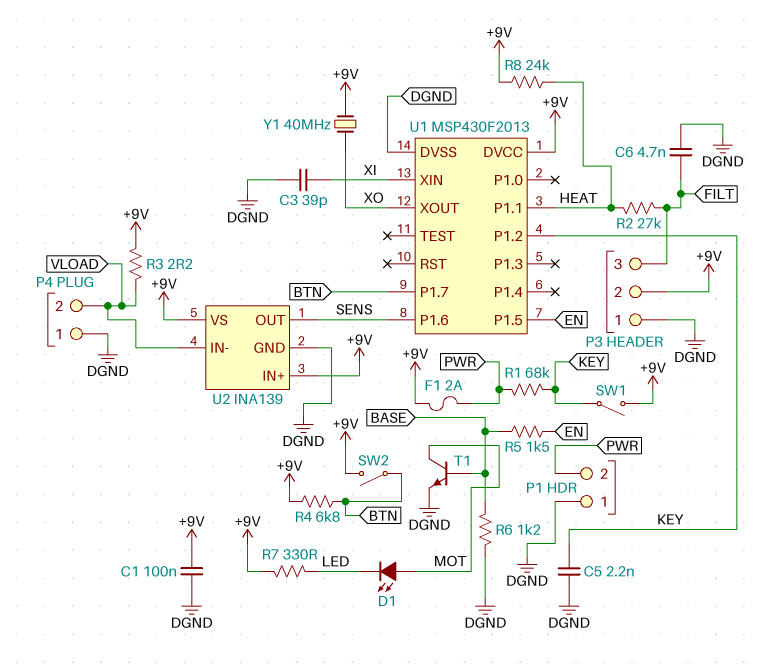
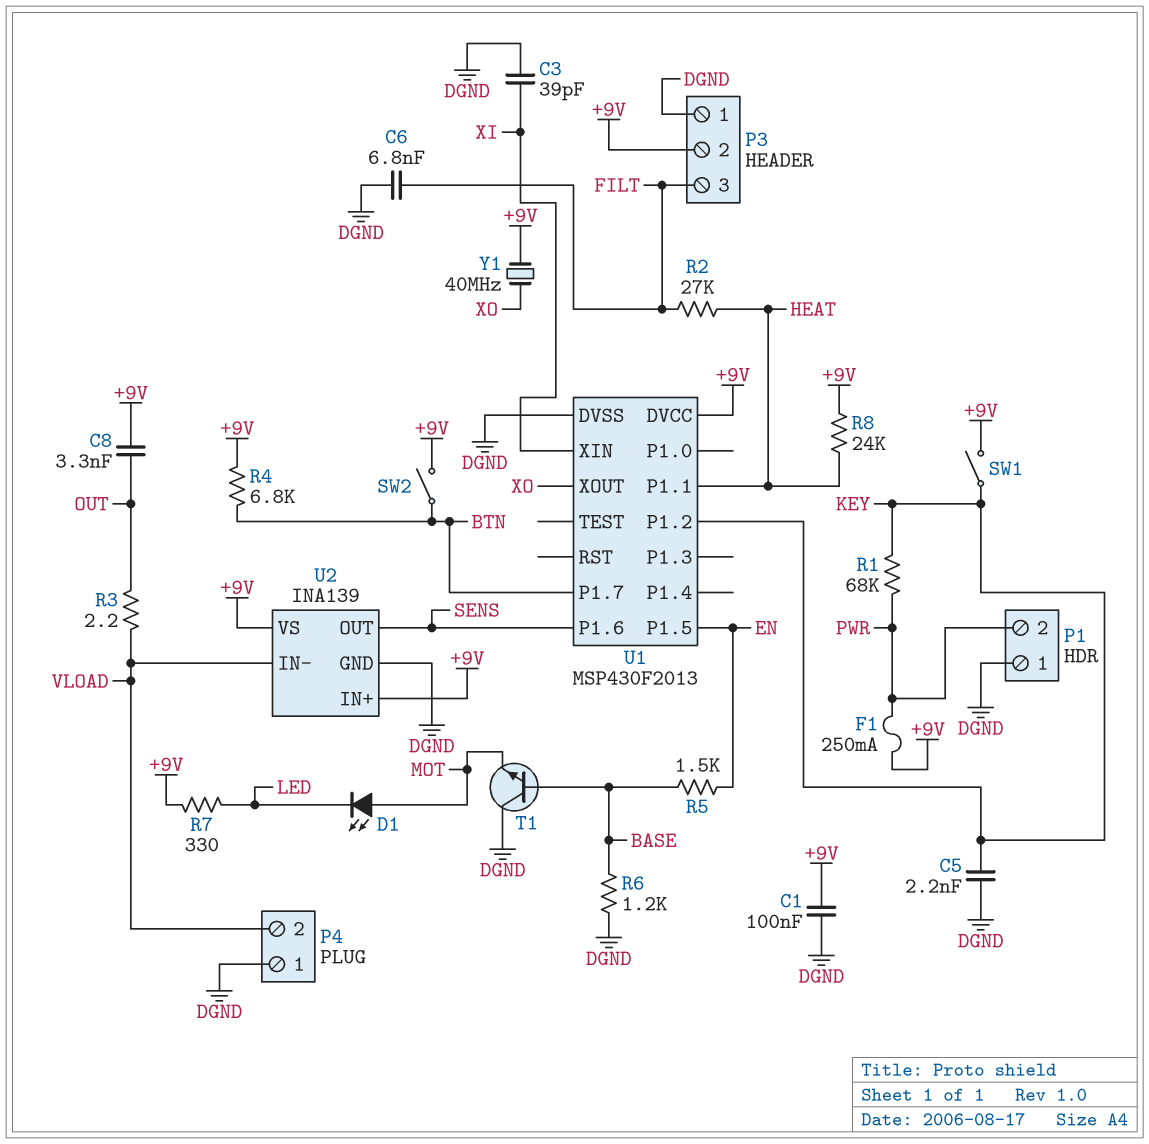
C6: 4.7nF (DGND, FILT) -> 6.8nF (DGND, FILT)
C8: none -> 3.3nF (+9V, OUT)
F1: 2A (+9V, PWR) -> 250mA (+9V, PWR)
R3: 2.2 (+9V, VLOAD) -> 2.2 (OUT, VLOAD)
T1: NPN (B BASE, C MOT, E DGND) -> NPN (B BASE, C DGND, E MOT)

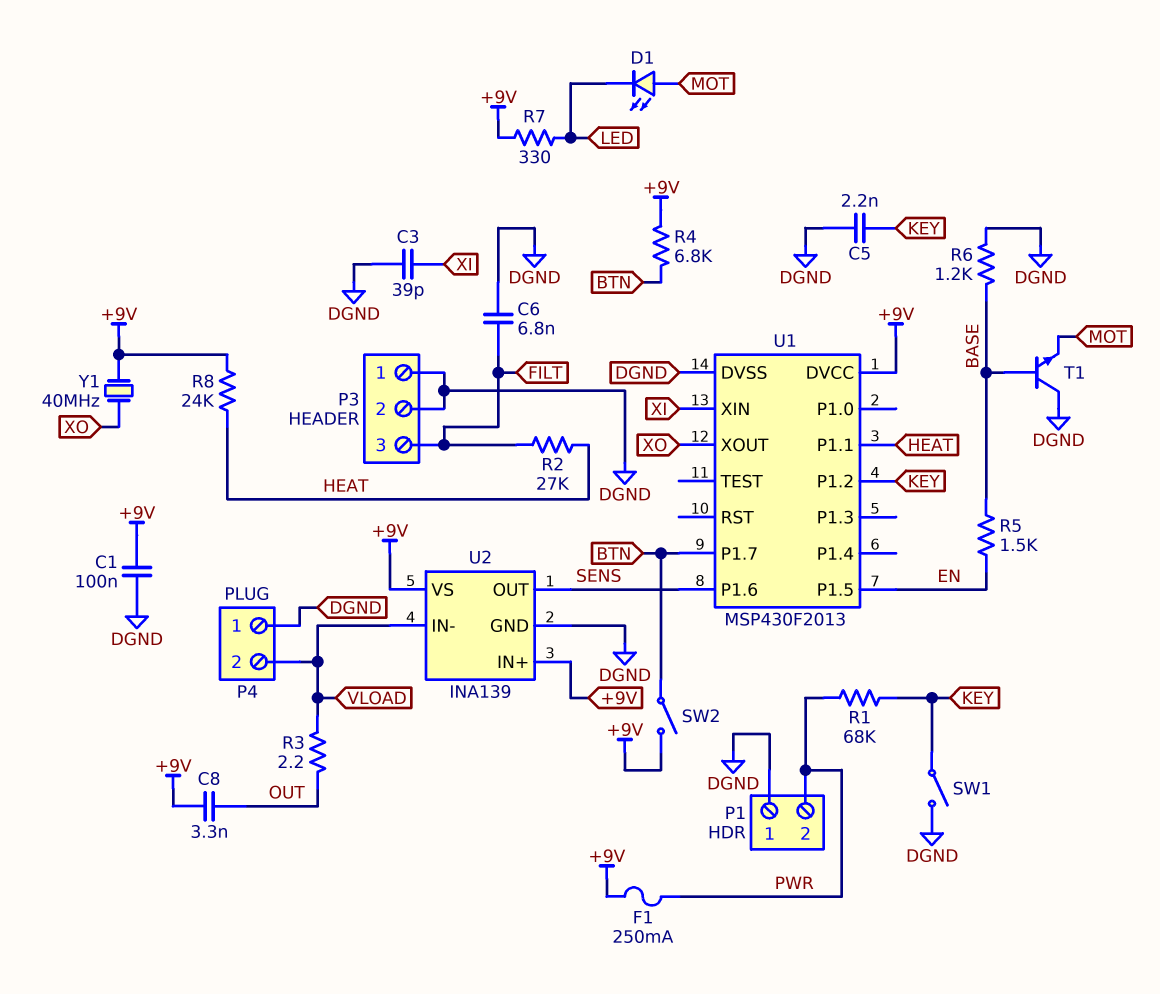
P3 pin 2: +9V -> DGND
SW1: switch (+9V, KEY) -> switch (DGND, KEY)

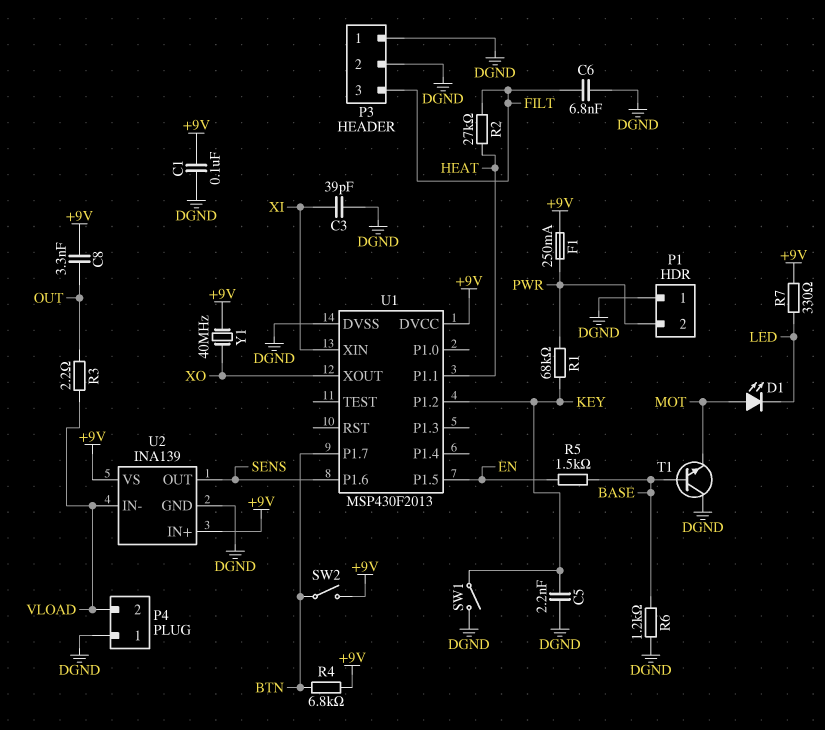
R8: 24k (+9V, HEAT) -> none

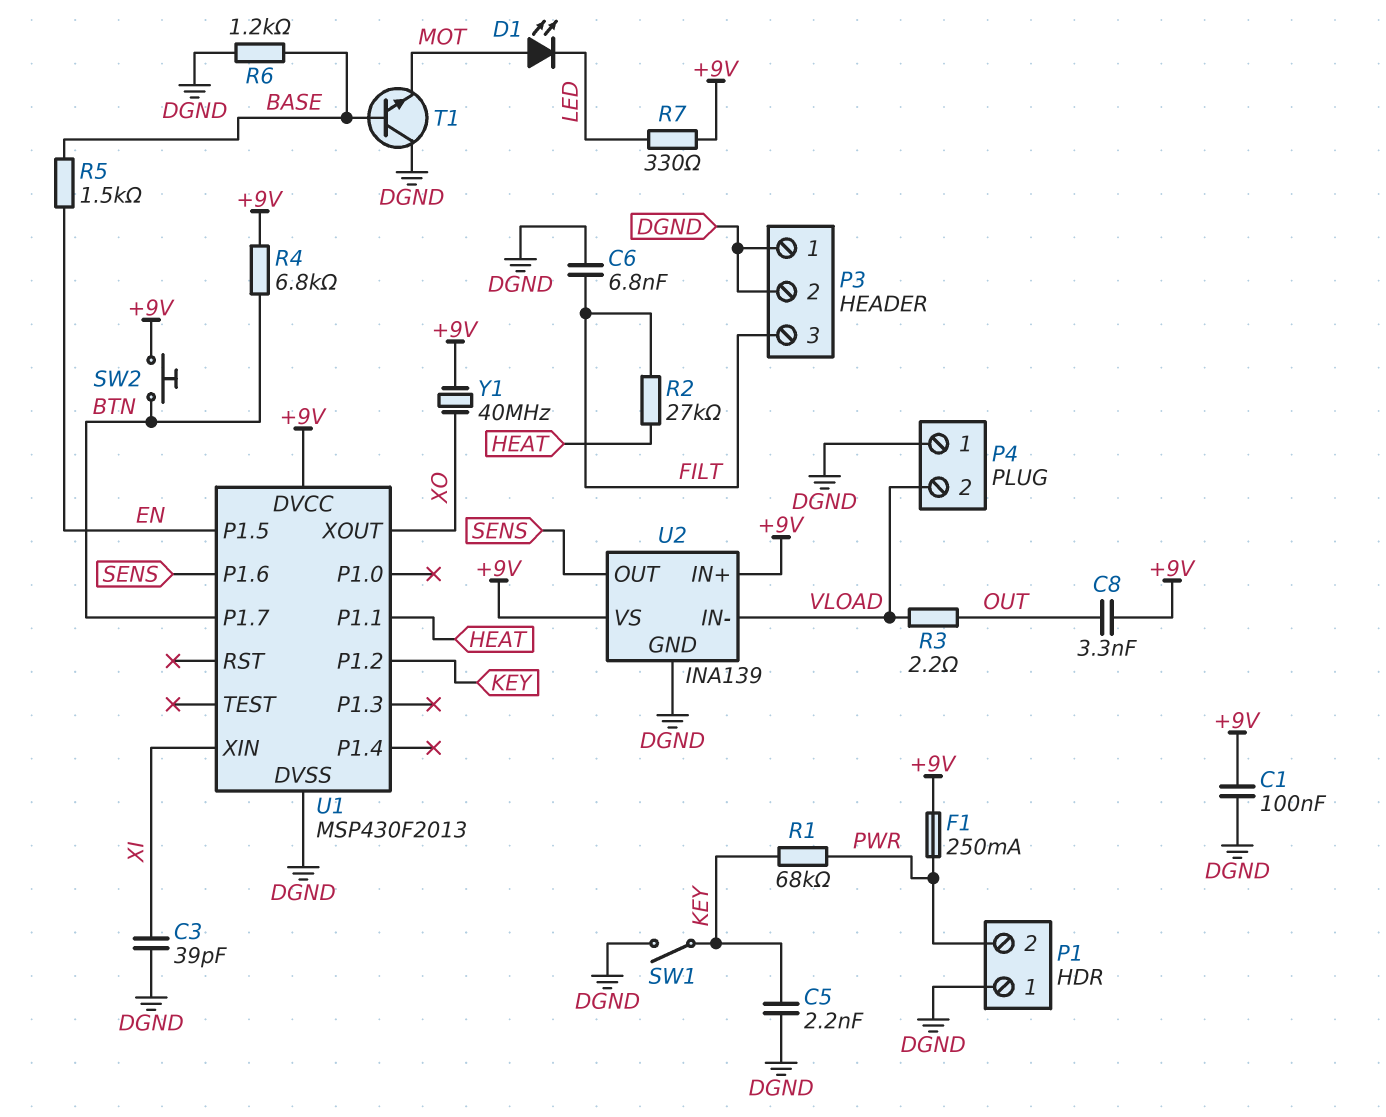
SW2: switch (+9V, BTN) -> button (+9V, BTN)

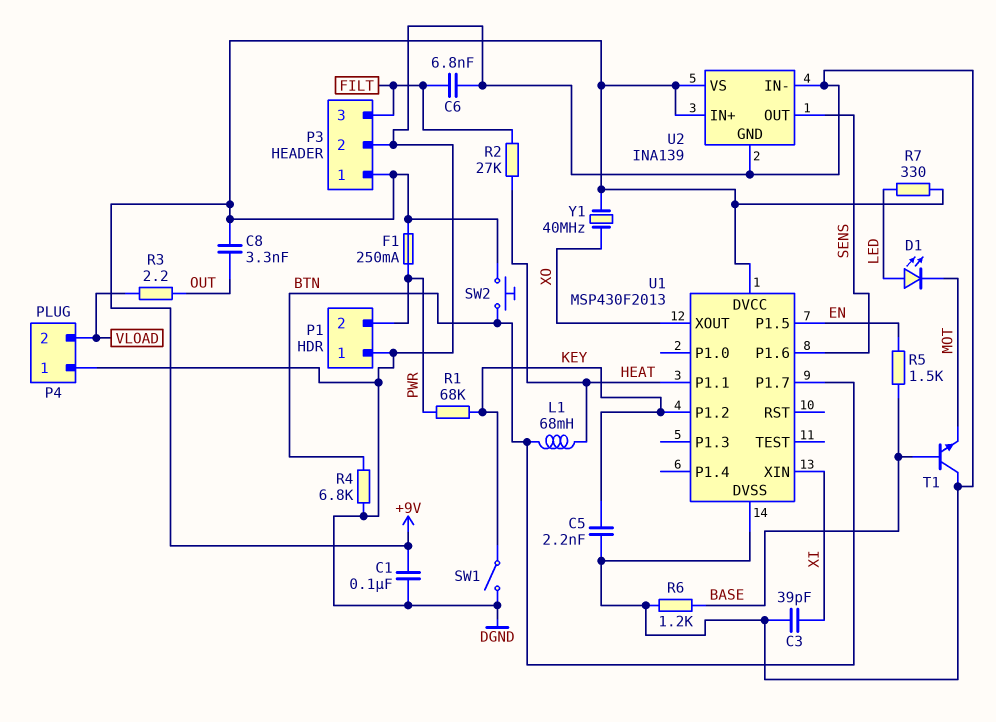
D1: LED (A MOT, K LED) -> LED (A LED, K MOT)
L1: none -> 68mH (BTN, HEAT)
P3 pin 1: DGND -> +9V
R4: 6.8k (+9V, BTN) -> 6.8k (BTN, DGND)
U2 pin IN-: VLOAD -> DGND

